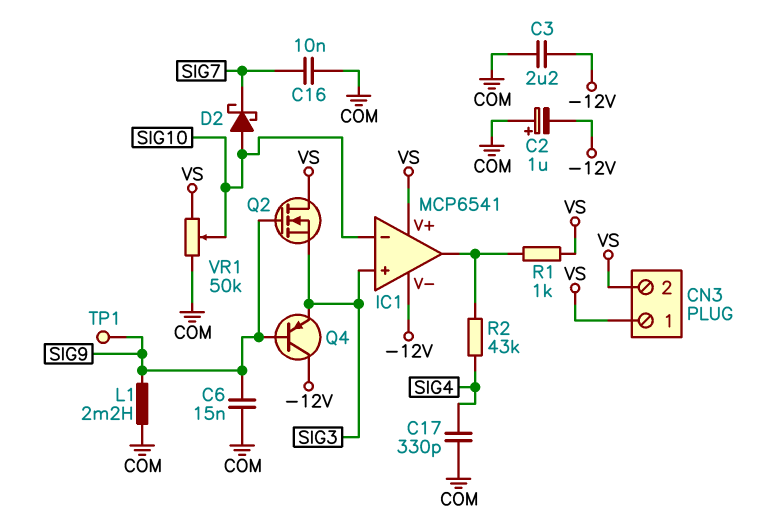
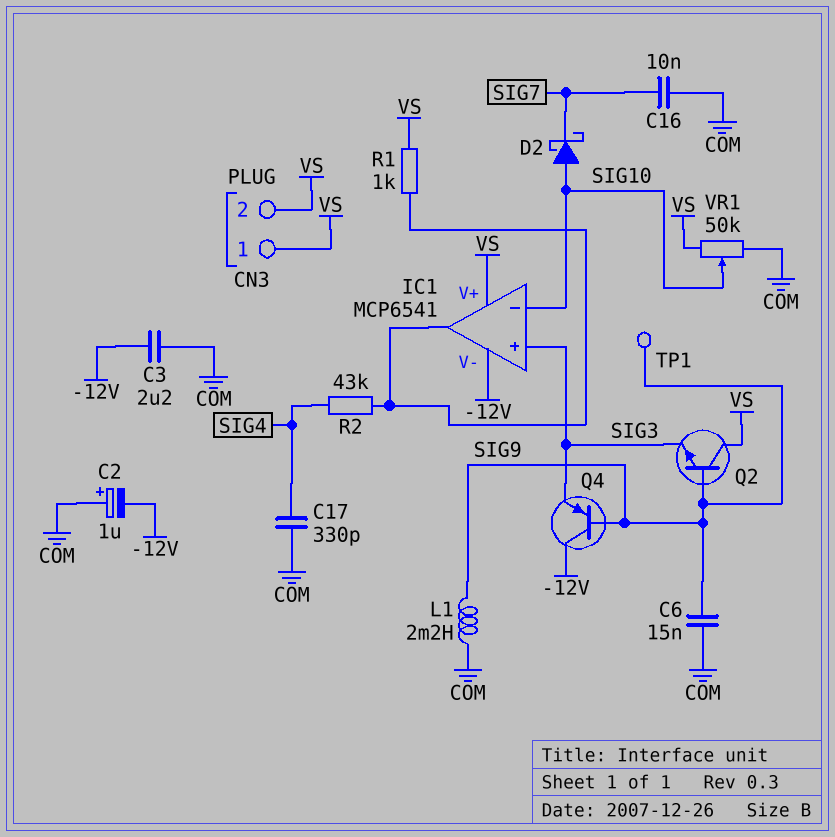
Q2: NMOS (G SIG9, D VS, S SIG3) -> NPN (B SIG9, C VS, E SIG3)

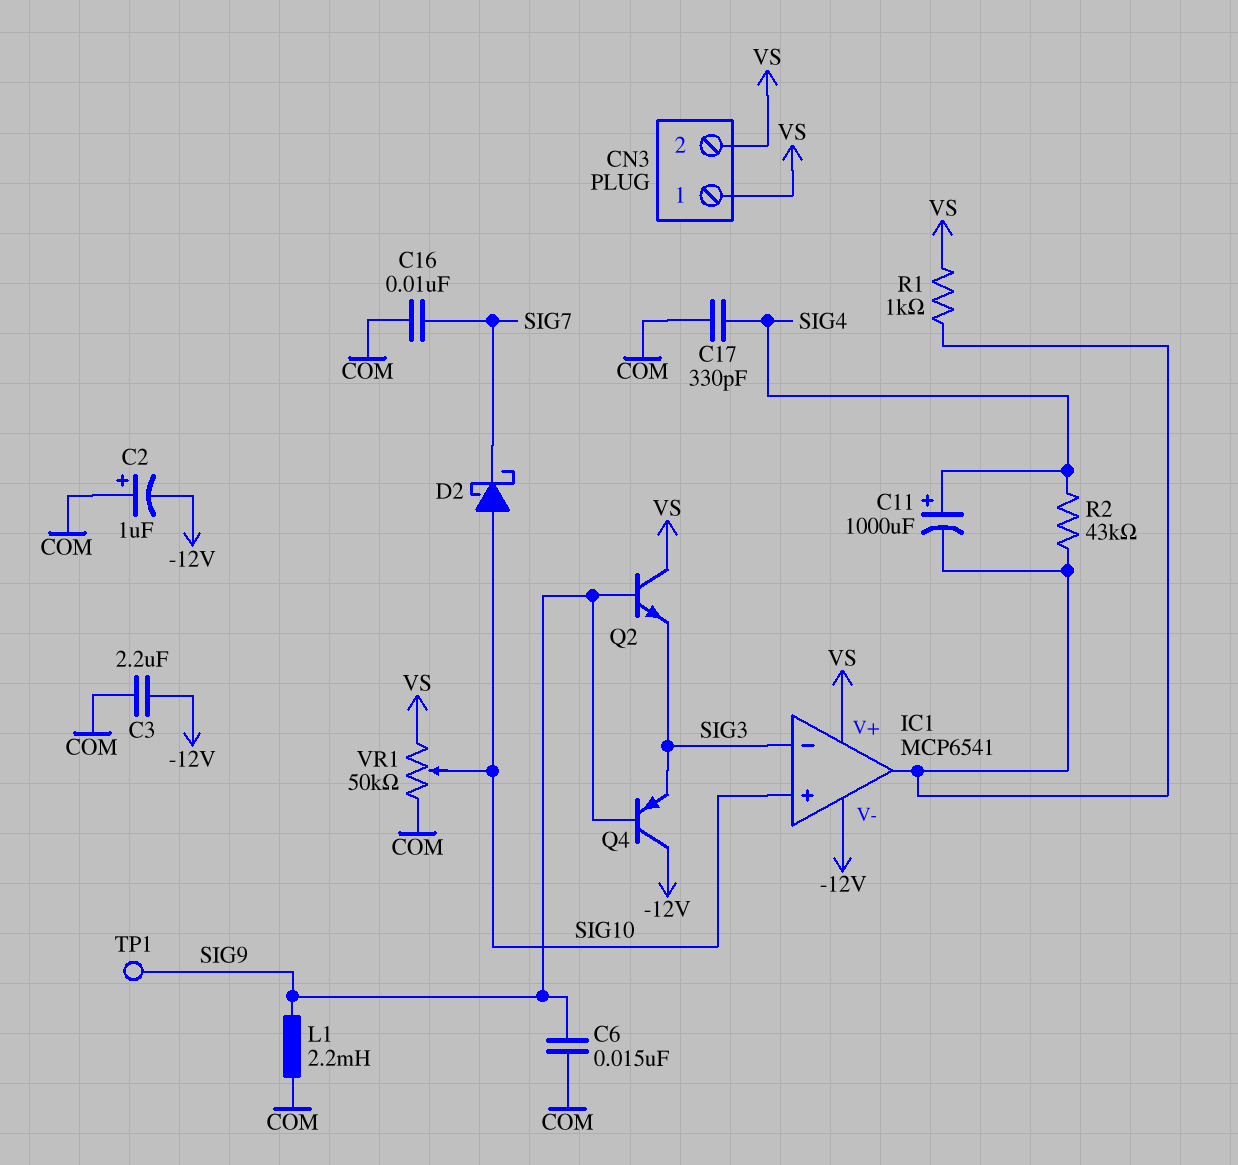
C11: none -> 1000uF (plus SIG4, minus IC1/out)
IC1 pin in+: SIG3 -> SIG10
IC1 pin in-: SIG10 -> SIG3

